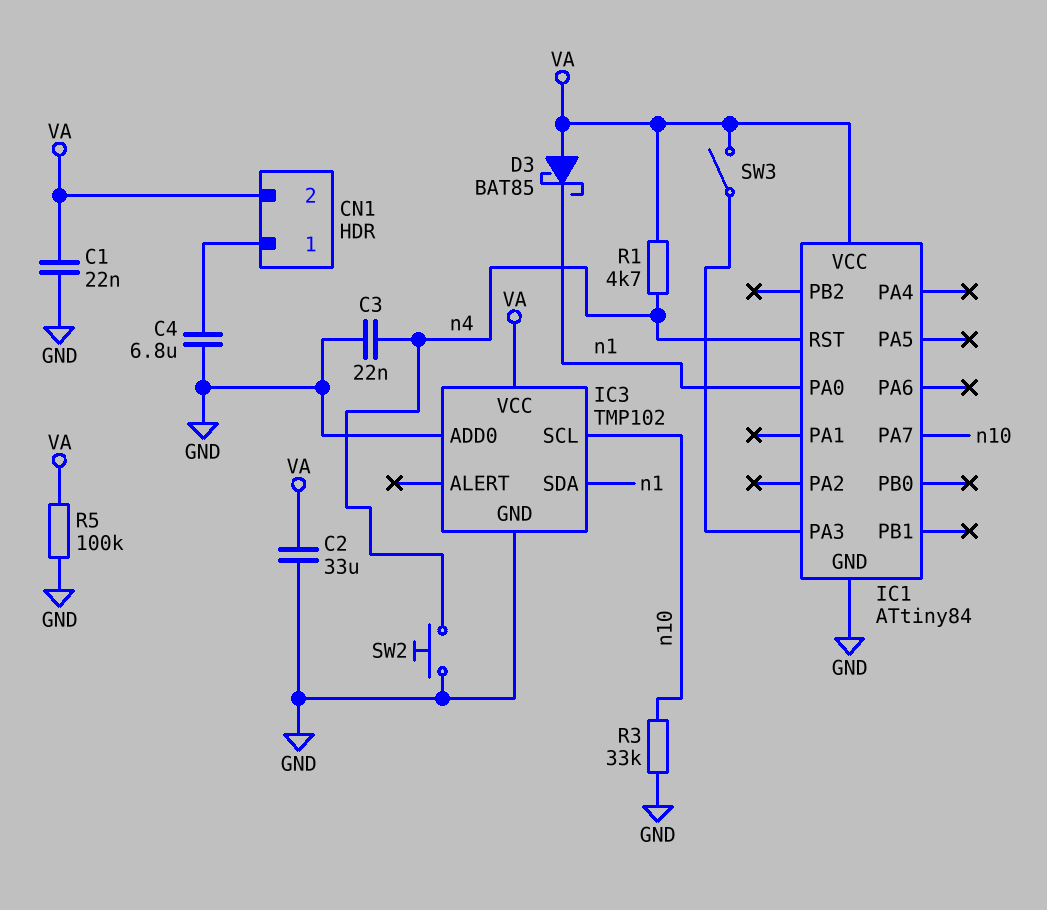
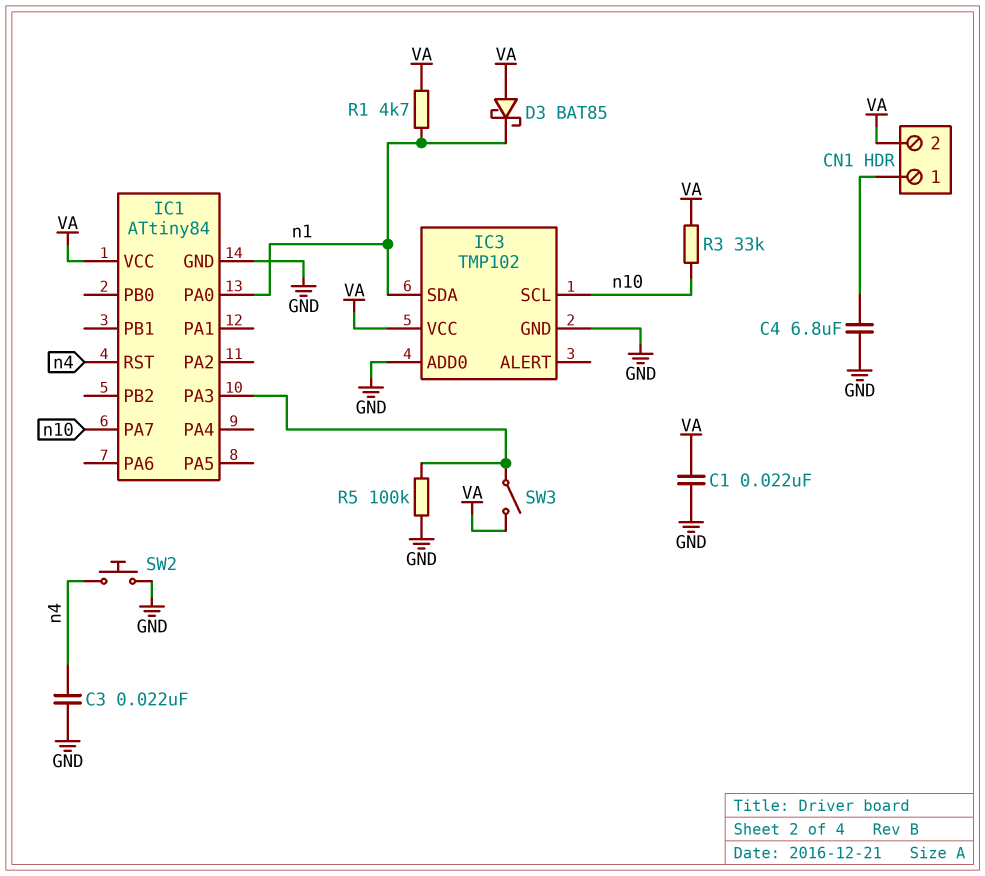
C2: 33uF (GND, VA) -> none
R1: 4.7k (VA, n4) -> 4.7k (VA, n1)
R3: 33k (GND, n10) -> 33k (VA, n10)
R5: 100k (GND, VA) -> 100k (GND, IC1/PA3)

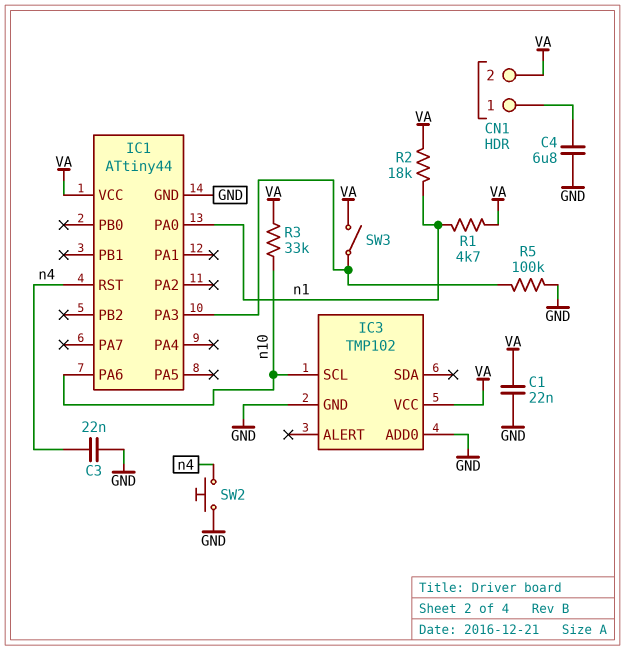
D3: schottky BAT85 (A VA, K n1) -> none
IC1: ATtiny84 -> ATtiny44
IC1 pin PA6: none -> n10
IC1 pin PA7: n10 -> none
IC3 pin SDA: n1 -> none
R2: none -> 18k (VA, n1)

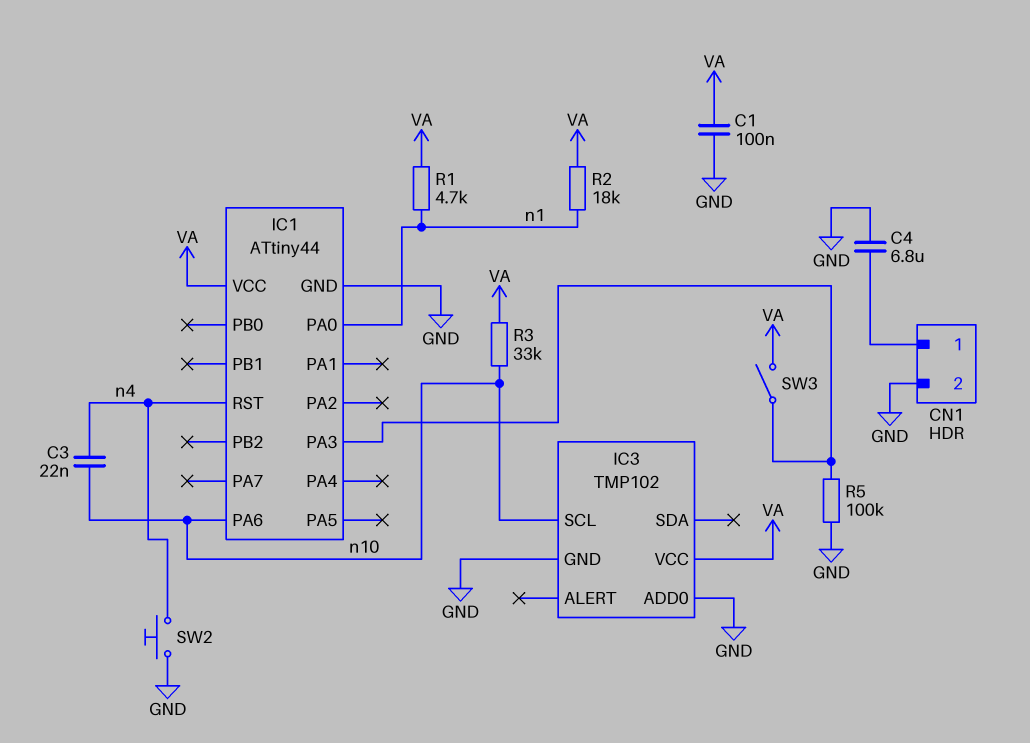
C1: 22nF (GND, VA) -> 100nF (GND, VA)
C3: 22nF (GND, n4) -> 22nF (n4, n10)
CN1 pin 2: VA -> GND

